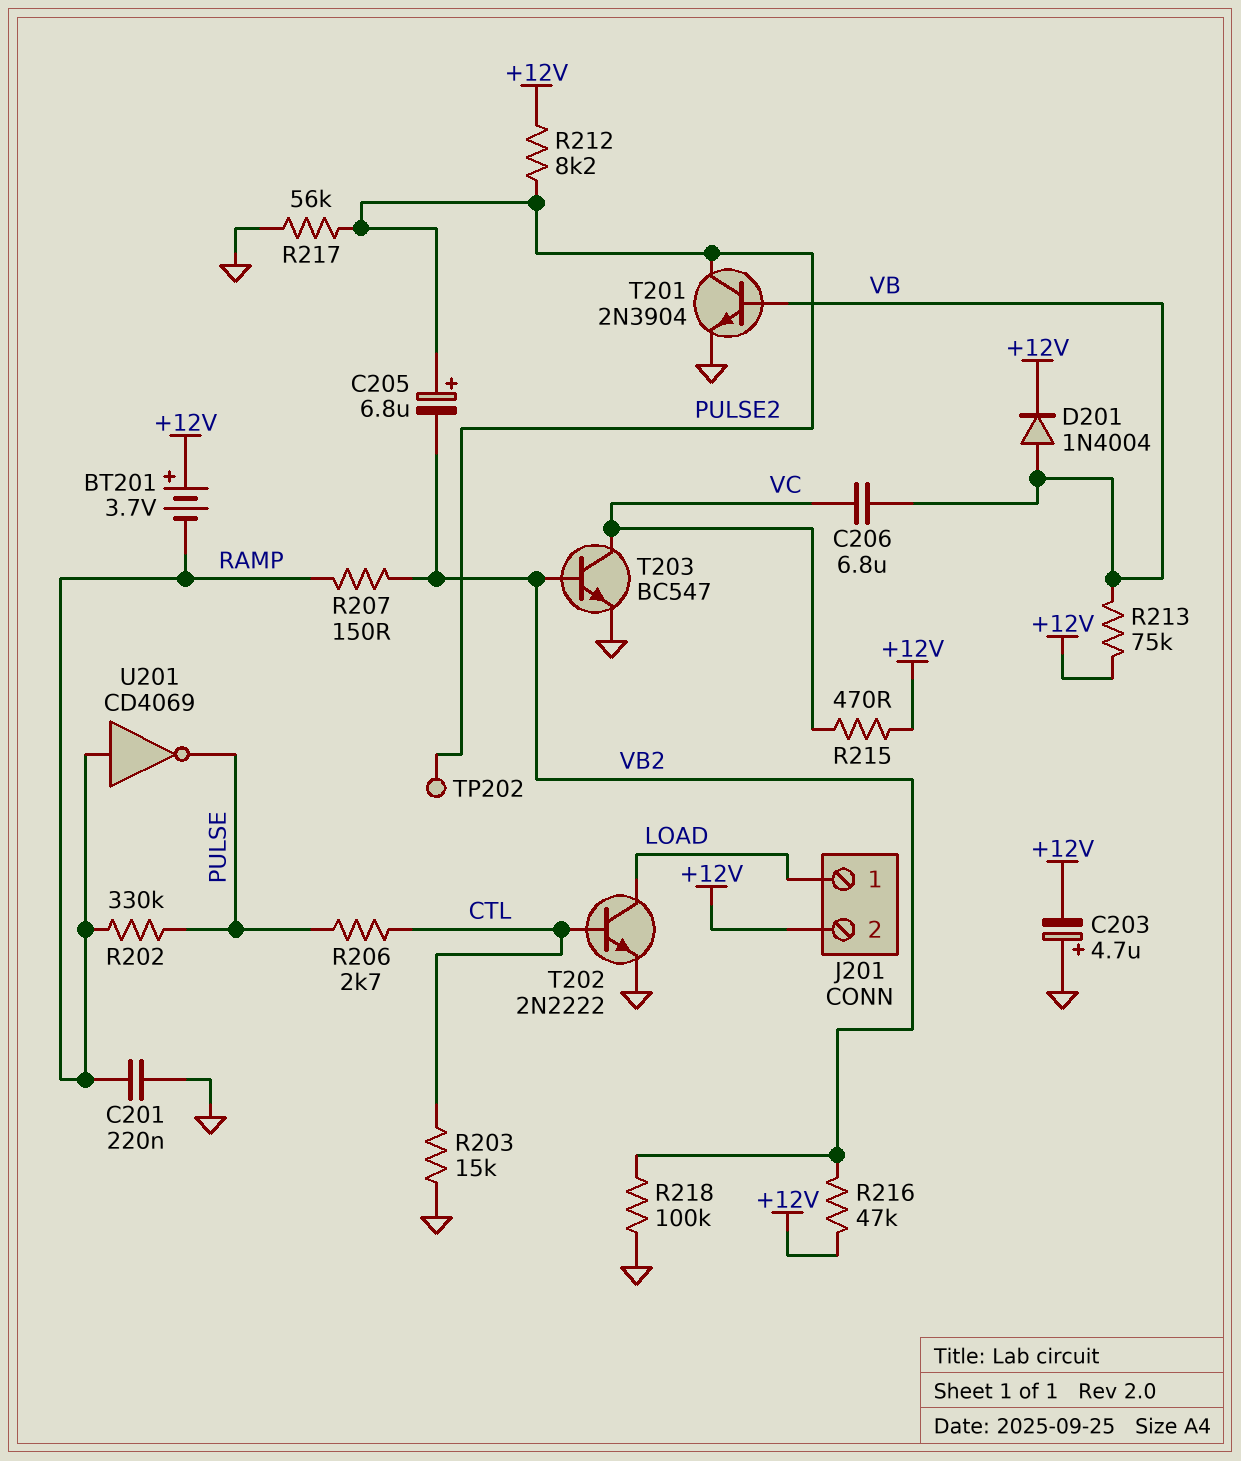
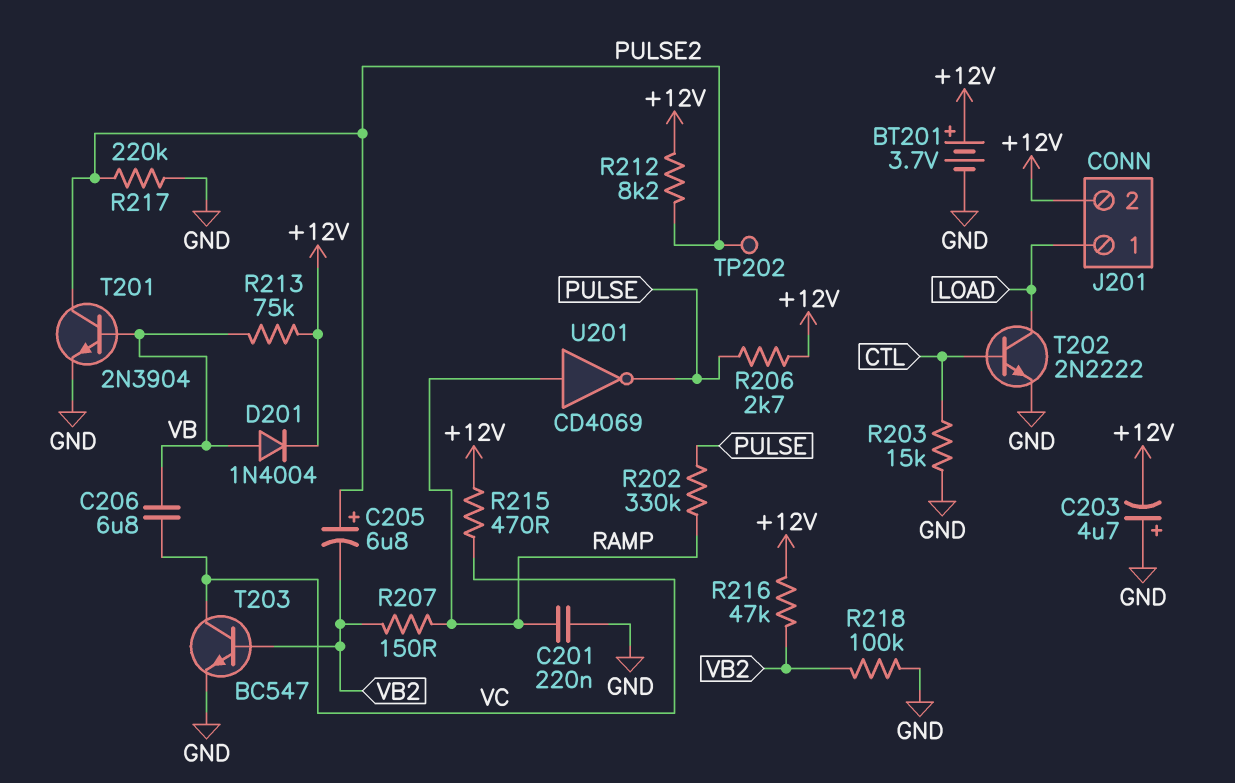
BT201: 3.7V (plus +12V, minus RAMP) -> 3.7V (plus +12V, minus GND)
R206: 2.7k (CTL, PULSE) -> 2.7k (+12V, PULSE)
R217: 56k (GND, PULSE2) -> 220k (GND, PULSE2)

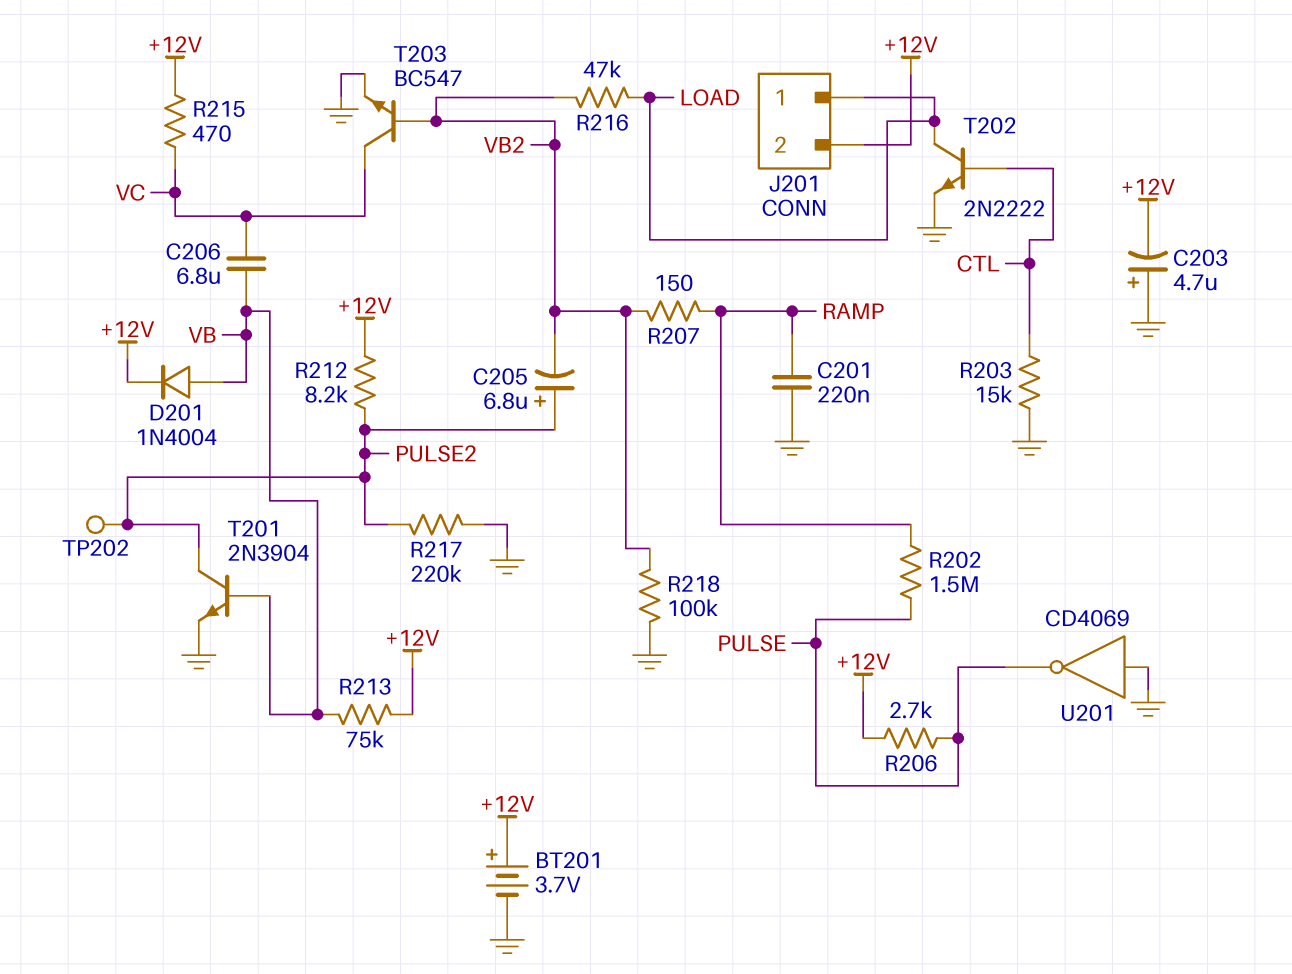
R202: 330k (PULSE, RAMP) -> 1.5M (PULSE, RAMP)
R216: 47k (+12V, VB2) -> 47k (LOAD, VB2)
U201: NOT CD4069 (in RAMP, out PULSE) -> NOT CD4069 (in GND, out PULSE)

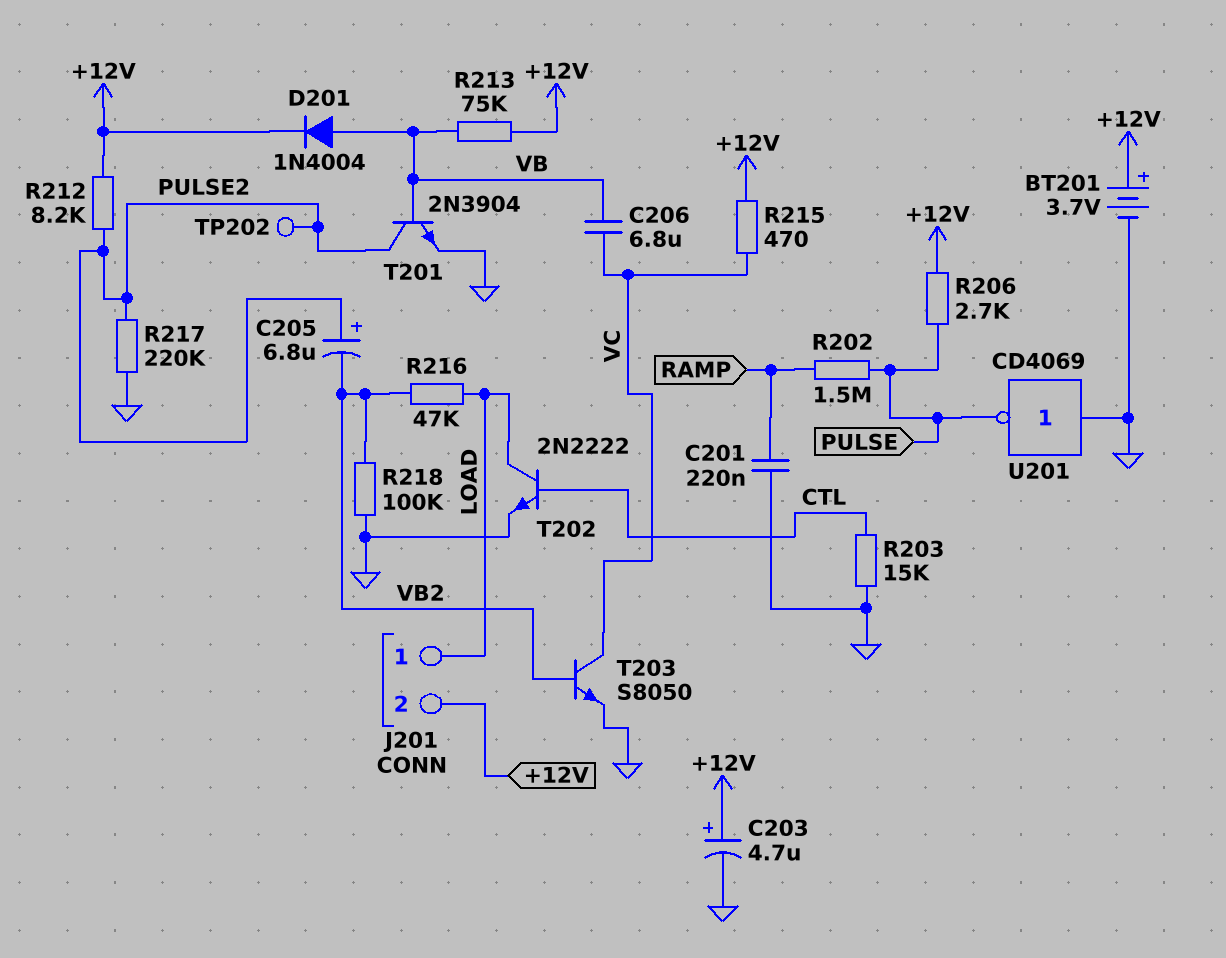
C203: 4.7uF (plus GND, minus +12V) -> 4.7uF (plus +12V, minus GND)
R207: 150 (RAMP, VB2) -> none
T203: NPN BC547 (B VB2, C VC, E GND) -> NPN S8050 (B VB2, C VC, E GND)

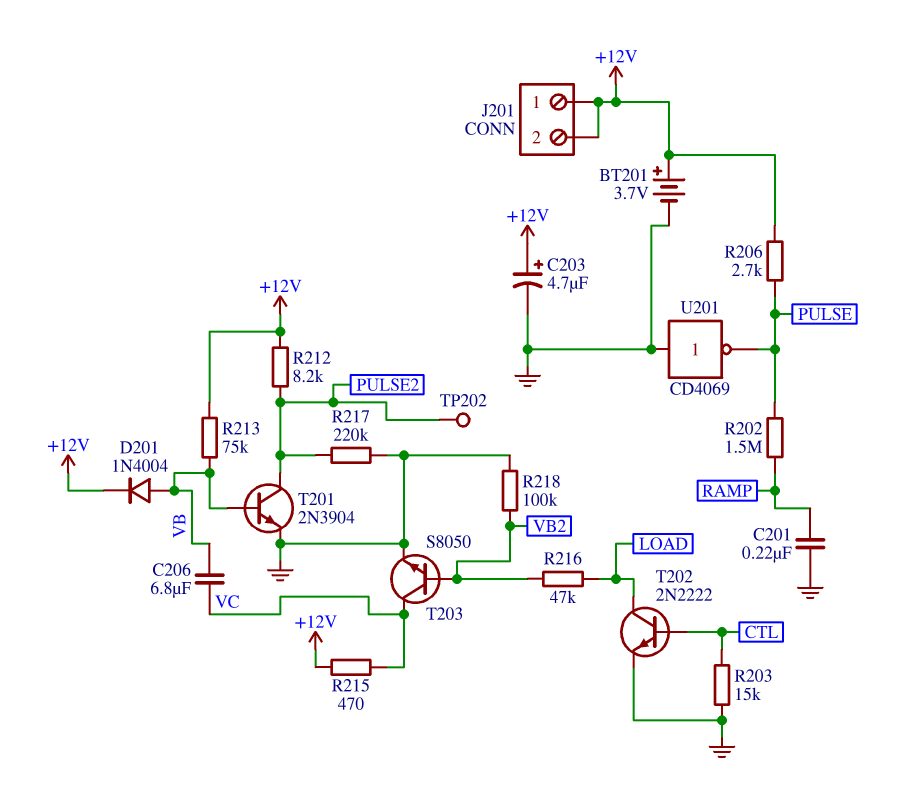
C205: 6.8uF (plus PULSE2, minus VB2) -> none
J201 pin 1: LOAD -> +12V

